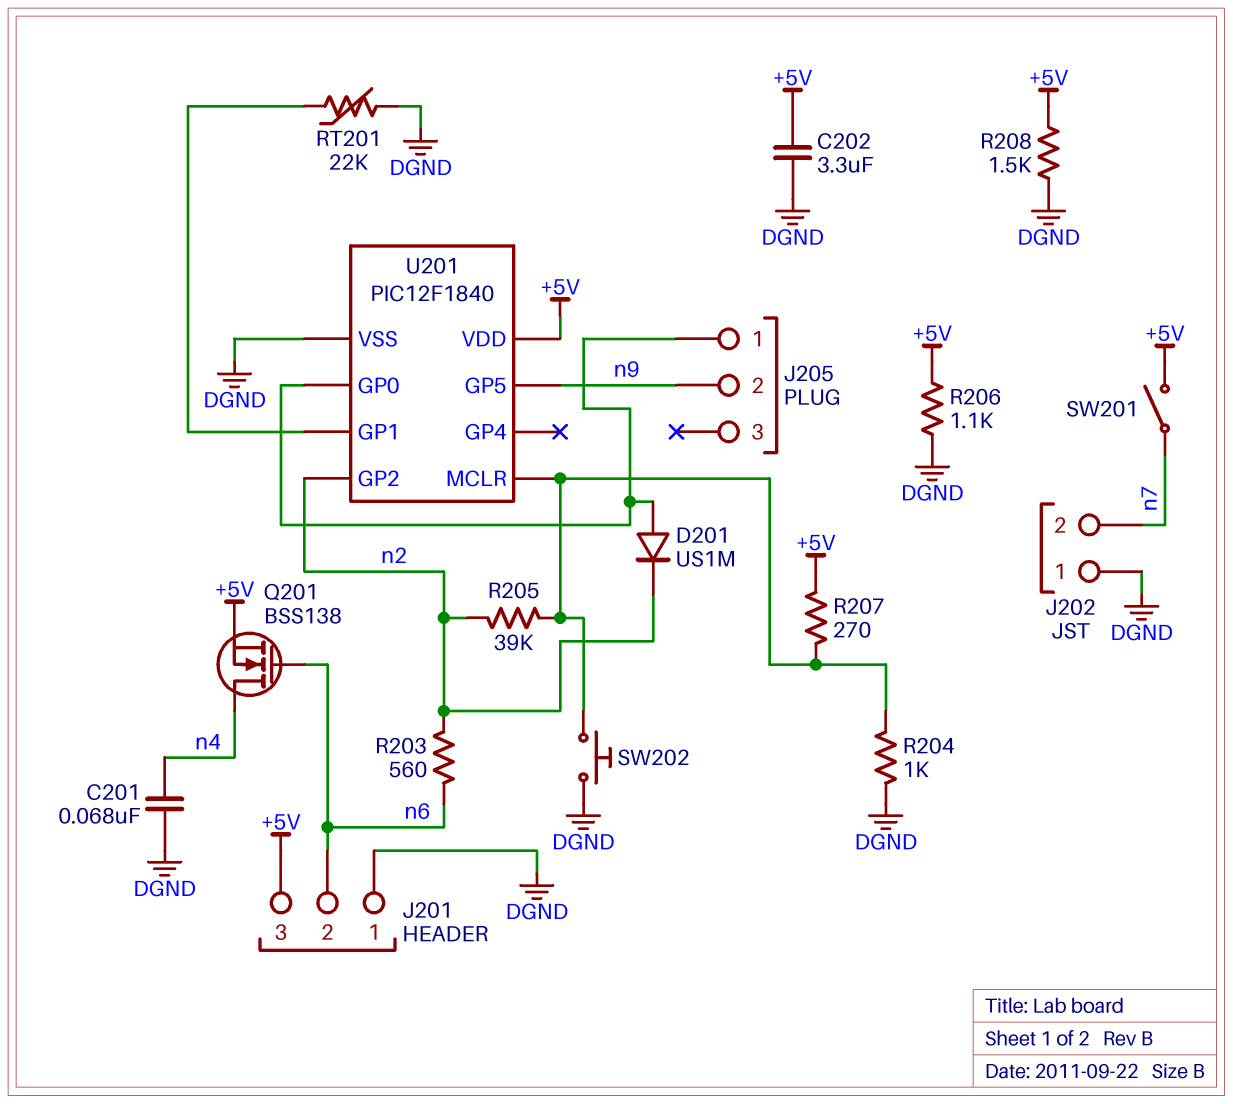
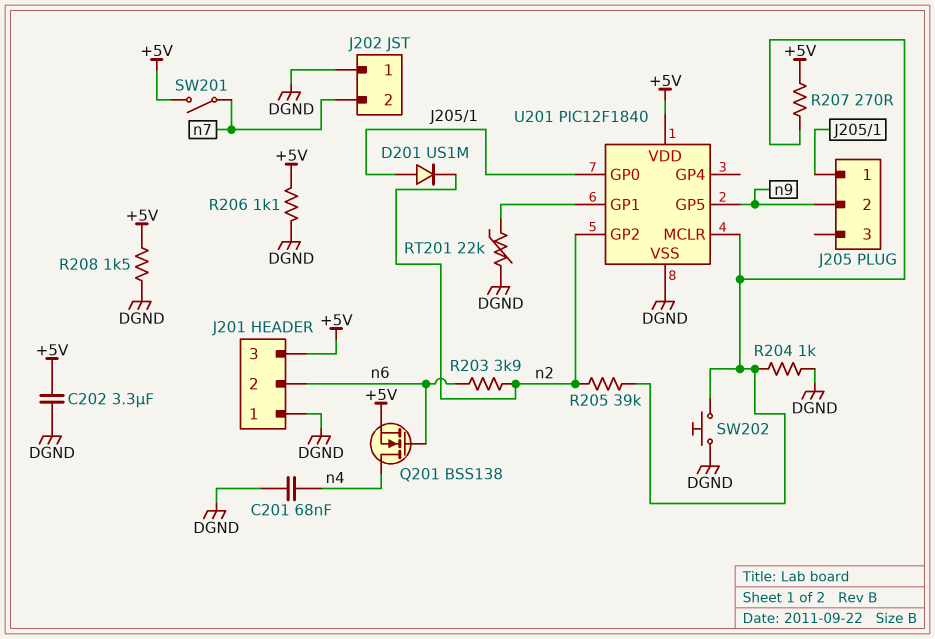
R203: 560 (n2, n6) -> 3.9k (n2, n6)

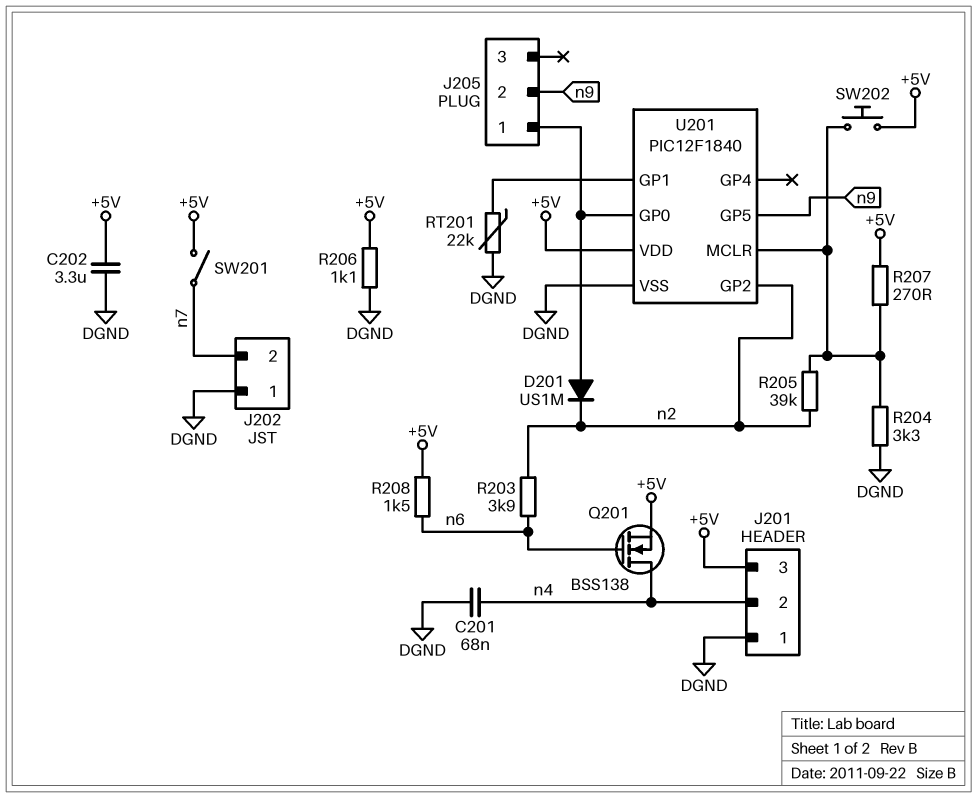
J201 pin 2: n6 -> n4
R204: 1k (DGND, U201/MCLR) -> 3.3k (DGND, U201/MCLR)
R208: 1.5k (+5V, DGND) -> 1.5k (+5V, n6)
SW202: button (DGND, U201/MCLR) -> button (+5V, U201/MCLR)

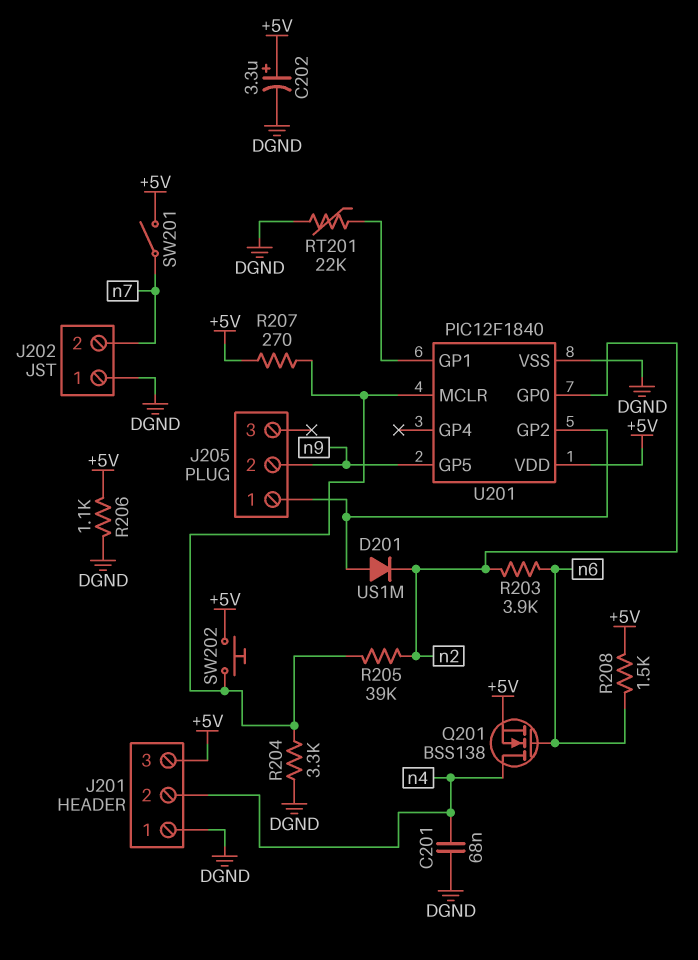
C202: 3.3uF (+5V, DGND) -> 3.3uF (plus +5V, minus DGND)
U201 pin GP0: J205/1 -> n2
U201 pin GP2: n2 -> J205/1

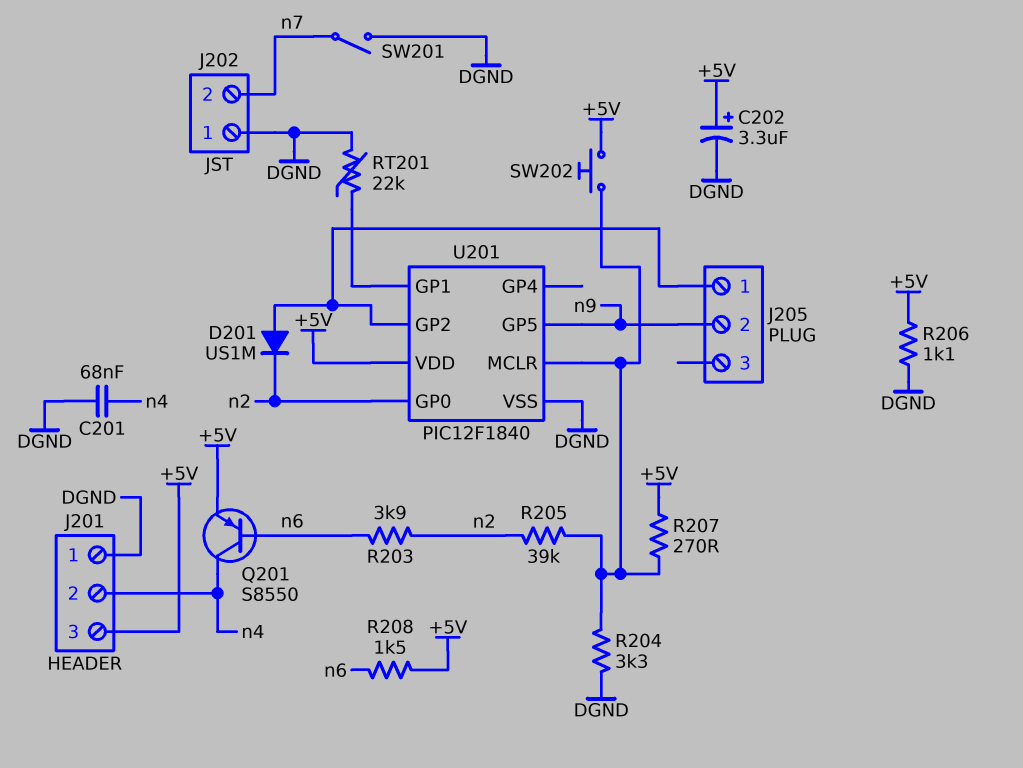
Q201: NMOS BSS138 (G n6, D n4, S +5V) -> PNP S8550 (B n6, C n4, E +5V)
SW201: switch (+5V, n7) -> switch (DGND, n7)

